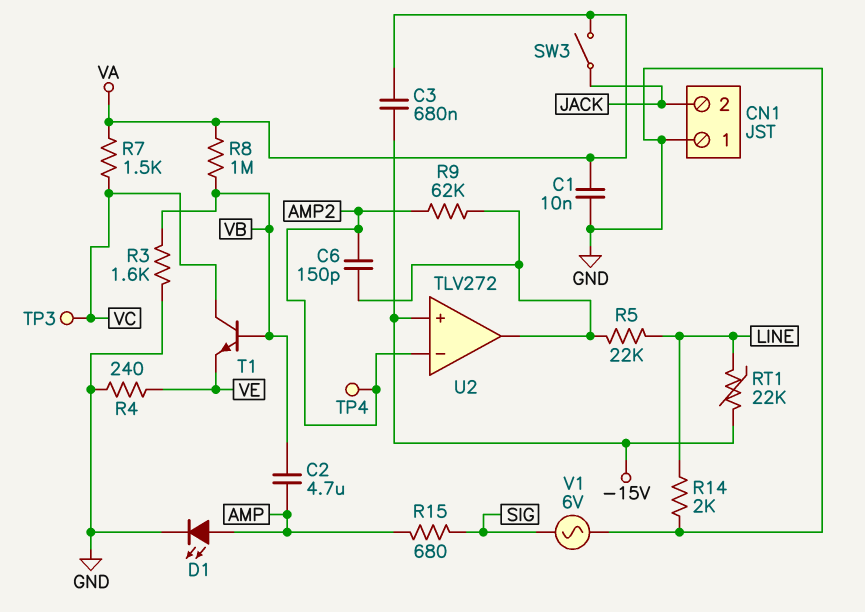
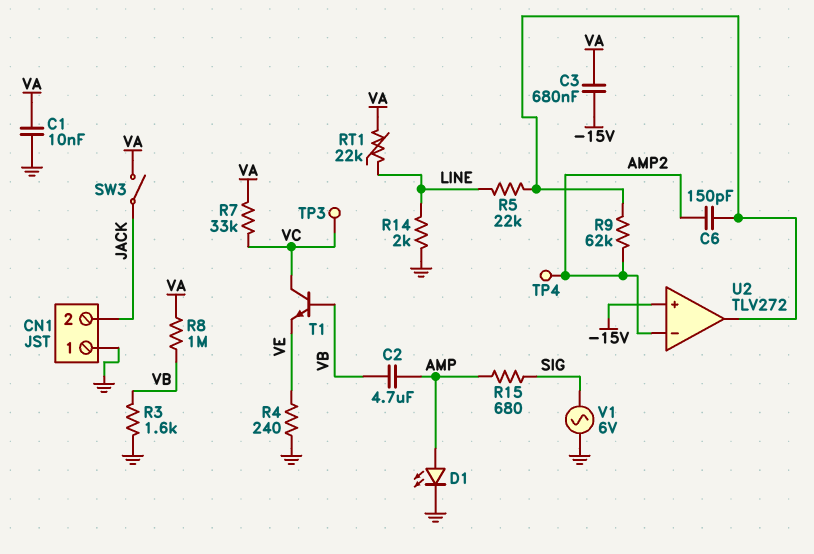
R7: 1.5k (VA, VC) -> 33k (VA, VC)
RT1: 22k (-15V, LINE) -> 22k (LINE, VA)

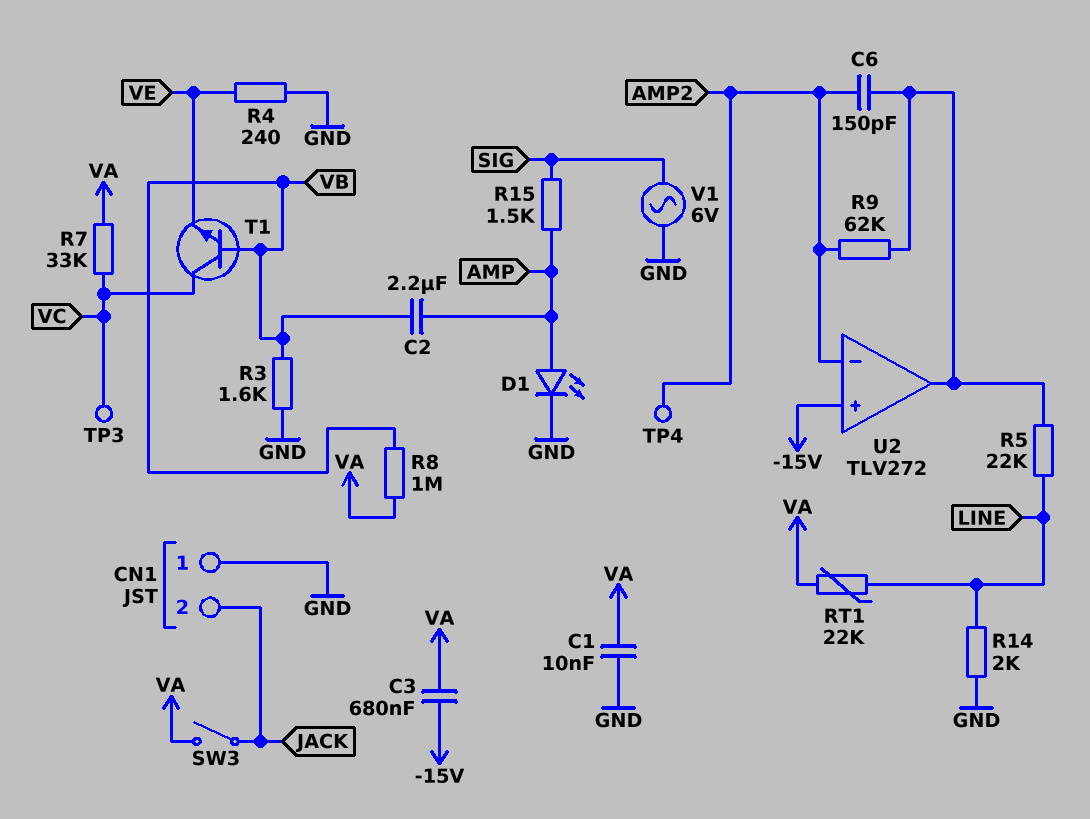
C2: 4.7uF (AMP, VB) -> 2.2uF (AMP, VB)
R15: 680 (AMP, SIG) -> 1.5k (AMP, SIG)

